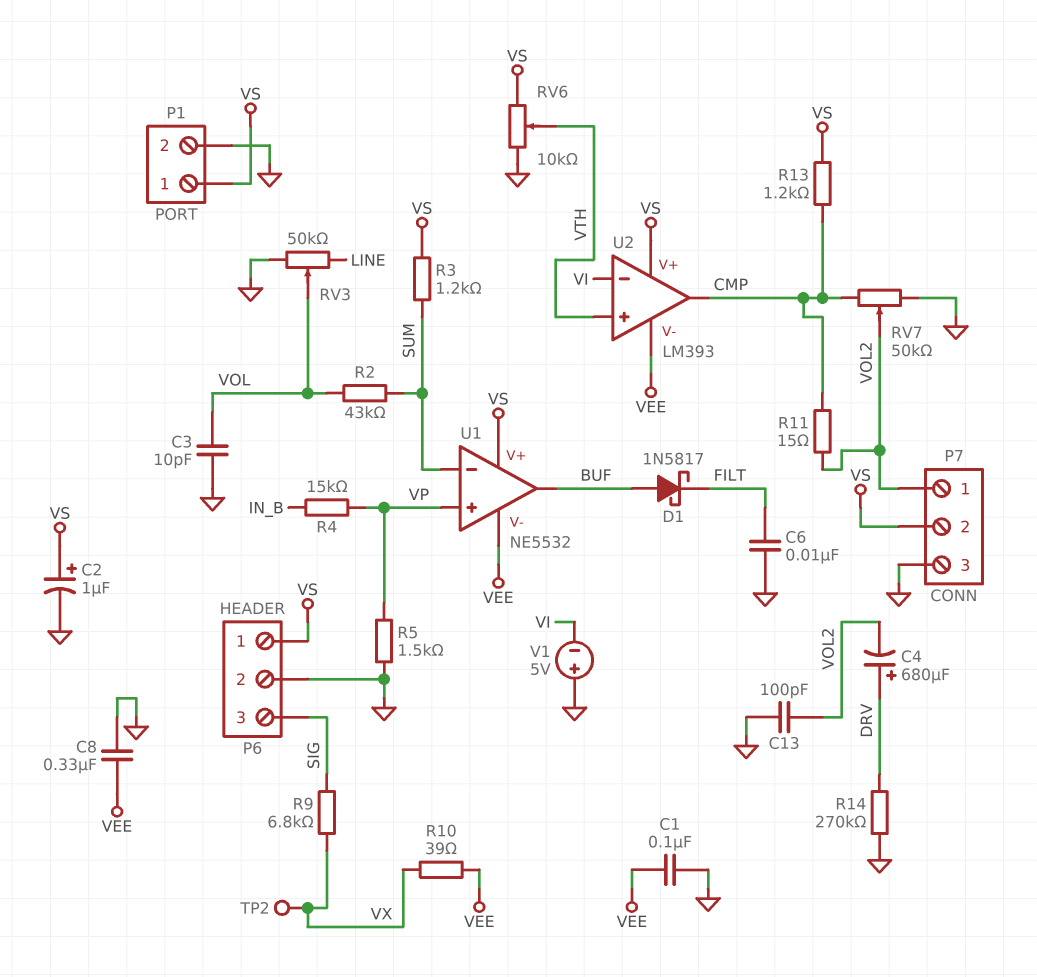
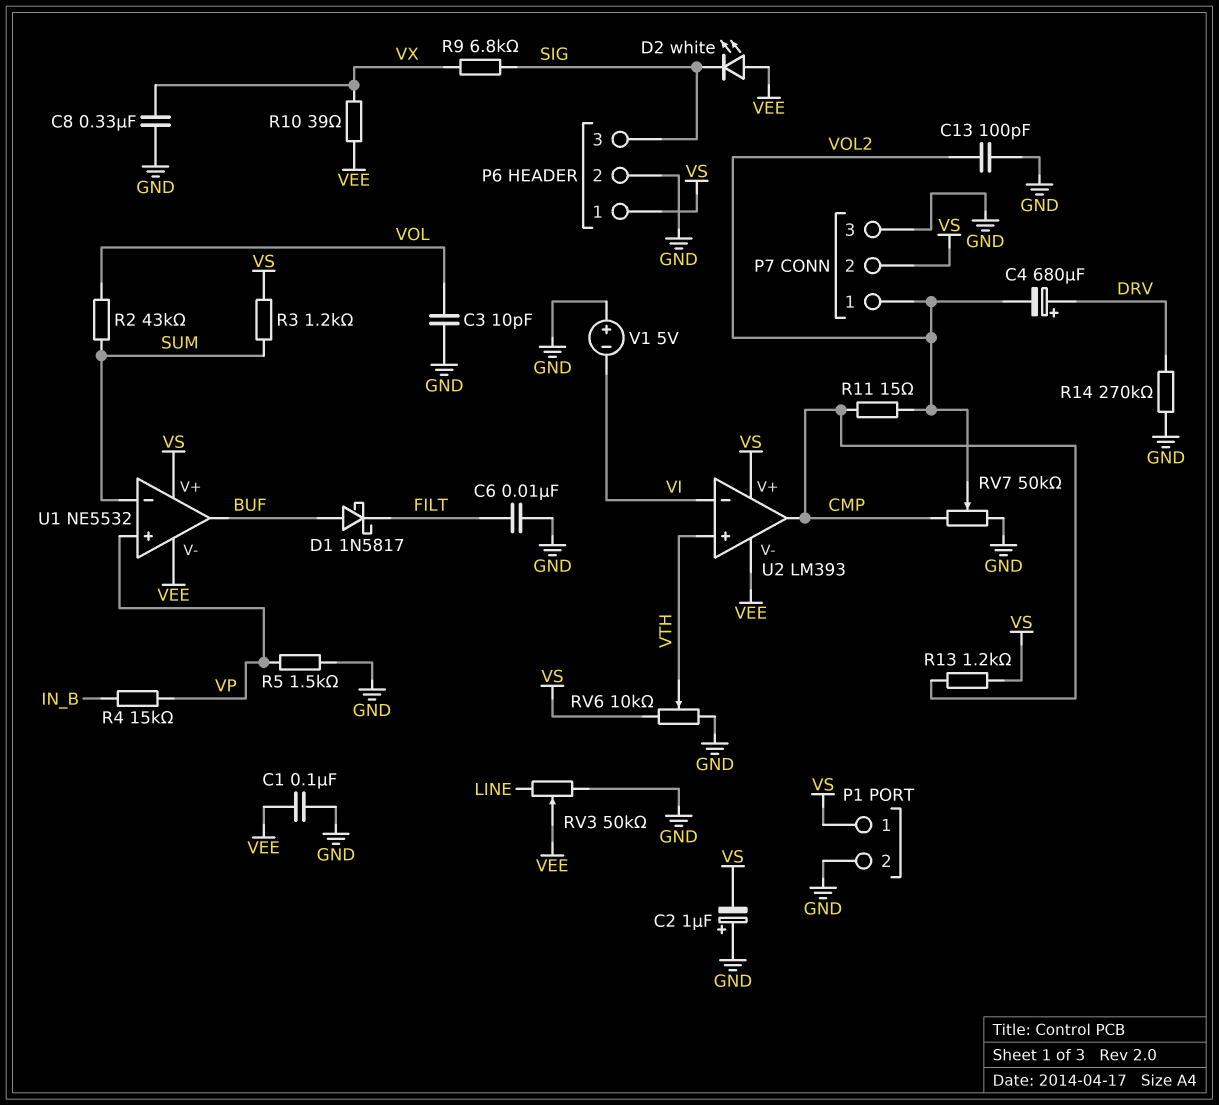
C2: 1uF (plus VS, minus GND) -> 1uF (plus GND, minus VS)
C8: 330nF (GND, VEE) -> 330nF (GND, VX)
D2: none -> LED white (A VEE, K SIG)
RV3: 50k (GND, LINE, wiper VOL) -> 50k (GND, LINE, wiper VEE)
TP2: test point (VX) -> none

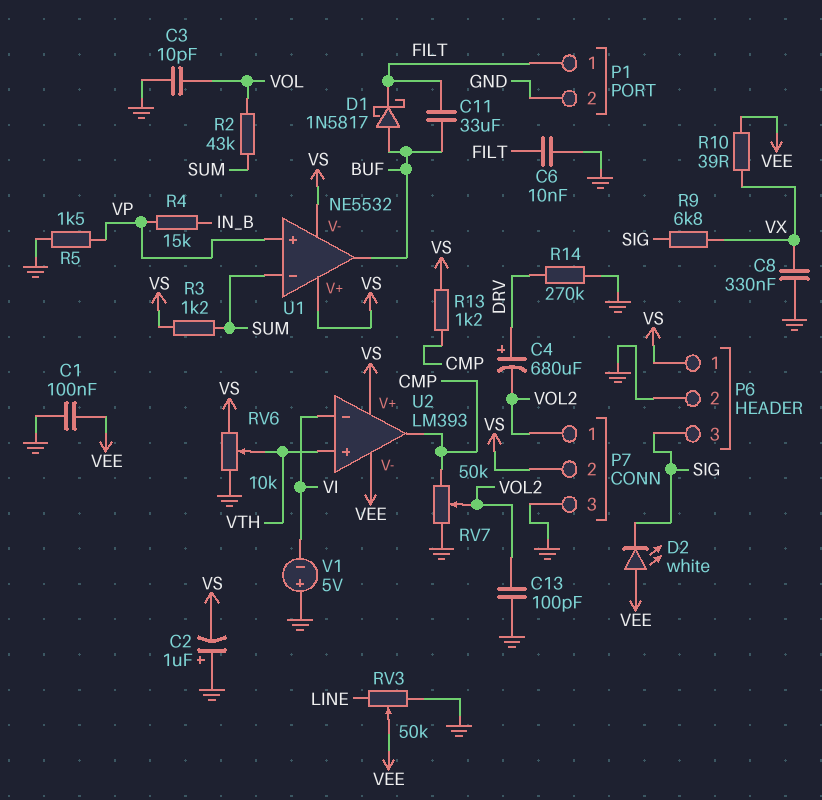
C11: none -> 33uF (BUF, FILT)
P1 pin 1: VS -> FILT
R11: 15 (CMP, VOL2) -> none
U1 pin V-: VEE -> VS

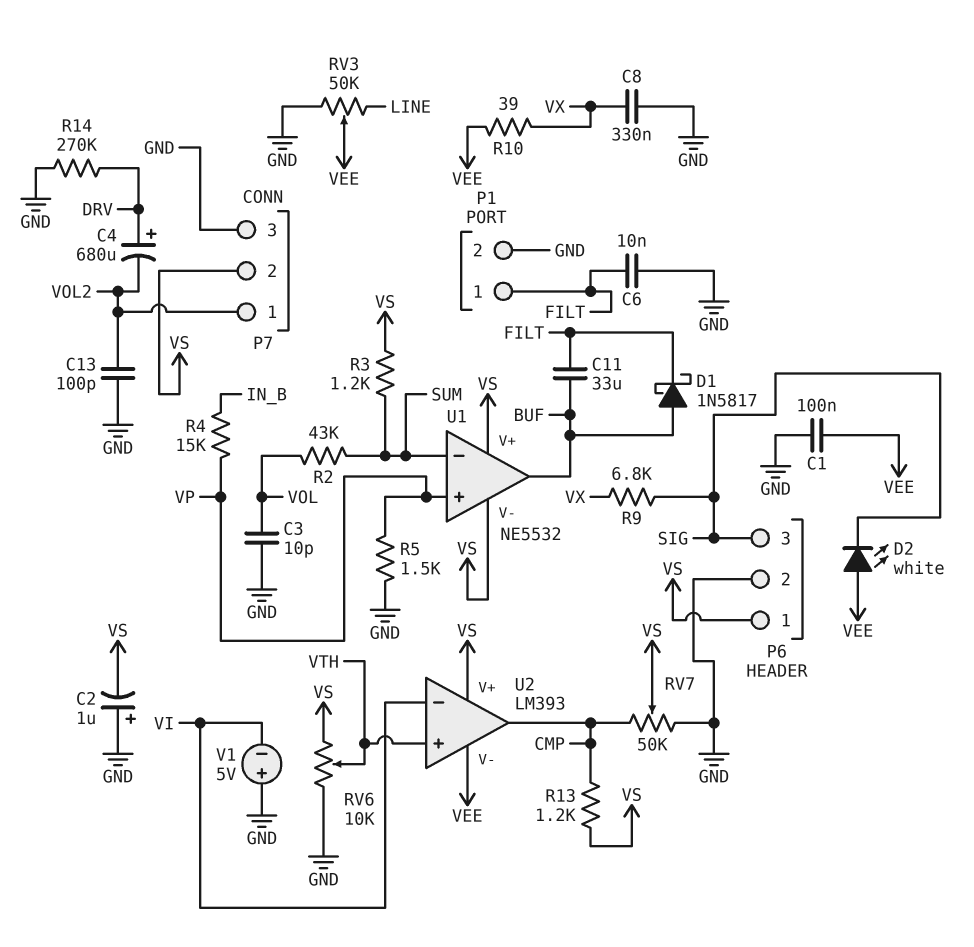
RV7: 50k (CMP, GND, wiper VOL2) -> 50k (CMP, GND, wiper VS)

